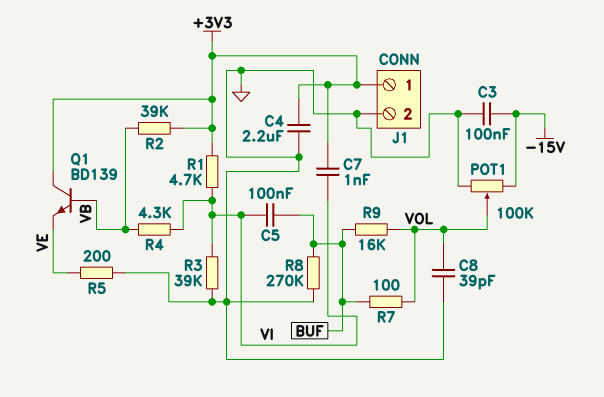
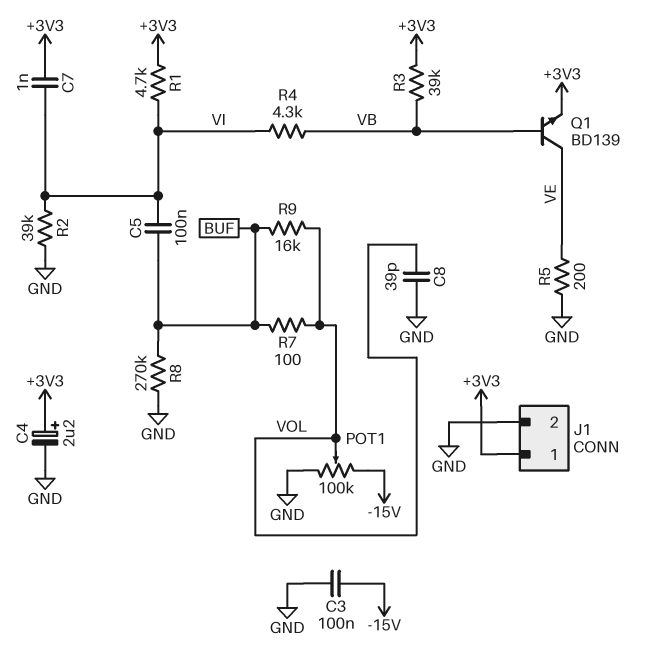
C4: 2.2uF (+3V3, GND) -> 2.2uF (plus +3V3, minus GND)
Q1: NPN BD139 (B VB, C +3V3, E VE) -> NPN BD139 (B VB, C VE, E +3V3)
R2: 39k (+3V3, VB) -> 39k (GND, VI)
R3: 39k (GND, VI) -> 39k (+3V3, VB)

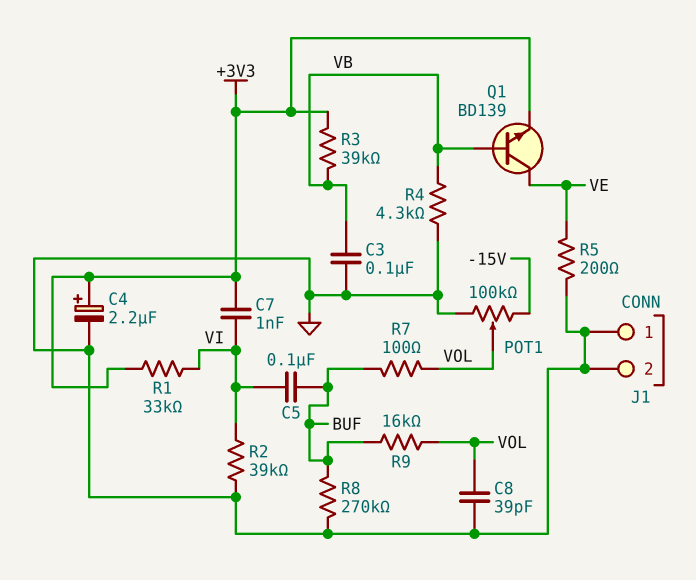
C3: 100nF (-15V, GND) -> 100nF (GND, VB)
J1 pin 1: +3V3 -> GND
R1: 4.7k (+3V3, VI) -> 33k (+3V3, VI)
R4: 4.3k (VB, VI) -> 4.3k (GND, VB)

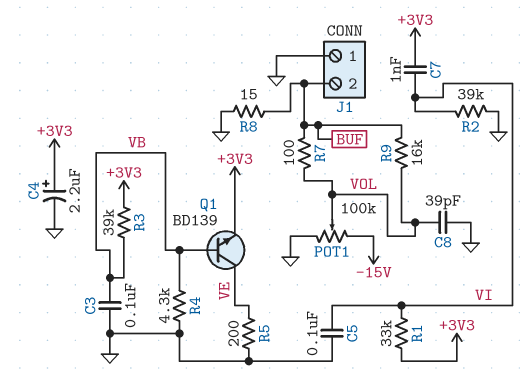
C5: 100nF (BUF, VI) -> 100nF (GND, VI)
J1 pin 2: GND -> BUF
R8: 270k (BUF, GND) -> 15 (BUF, GND)

